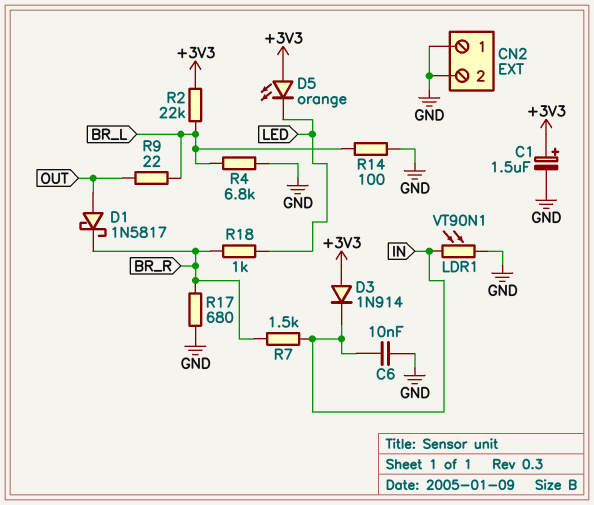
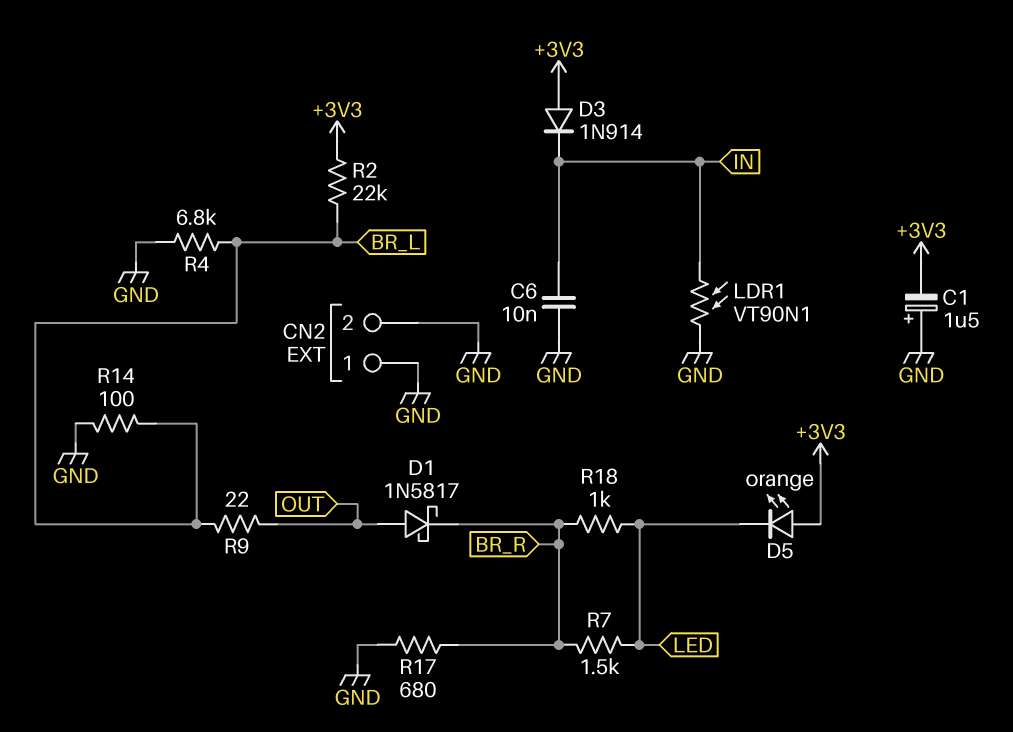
C1: 1.5uF (plus +3V3, minus GND) -> 1.5uF (plus GND, minus +3V3)
R7: 1.5k (BR_R, IN) -> 1.5k (BR_R, LED)

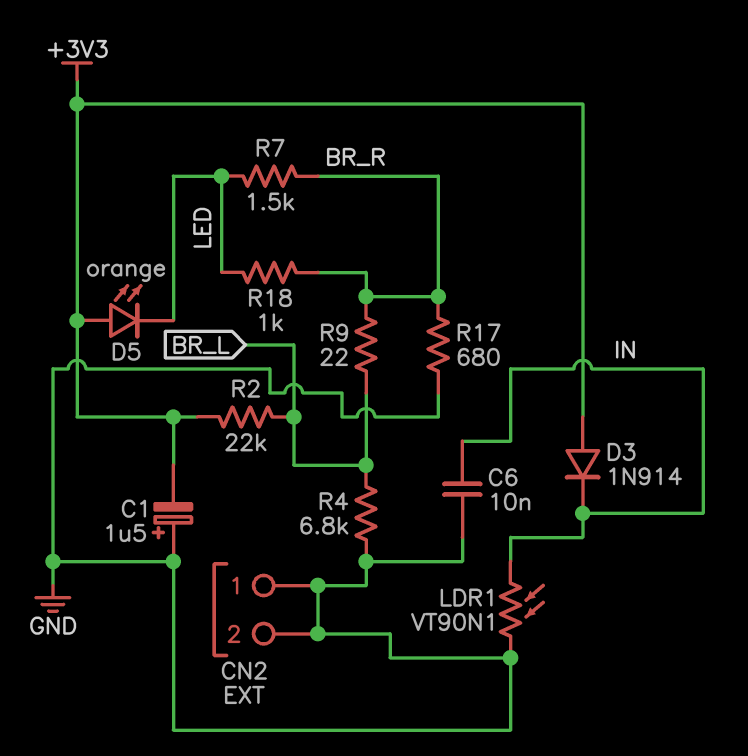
D1: schottky 1N5817 (A OUT, K BR_R) -> none
R9: 22 (BR_L, OUT) -> 22 (BR_L, BR_R)
R14: 100 (BR_L, GND) -> none

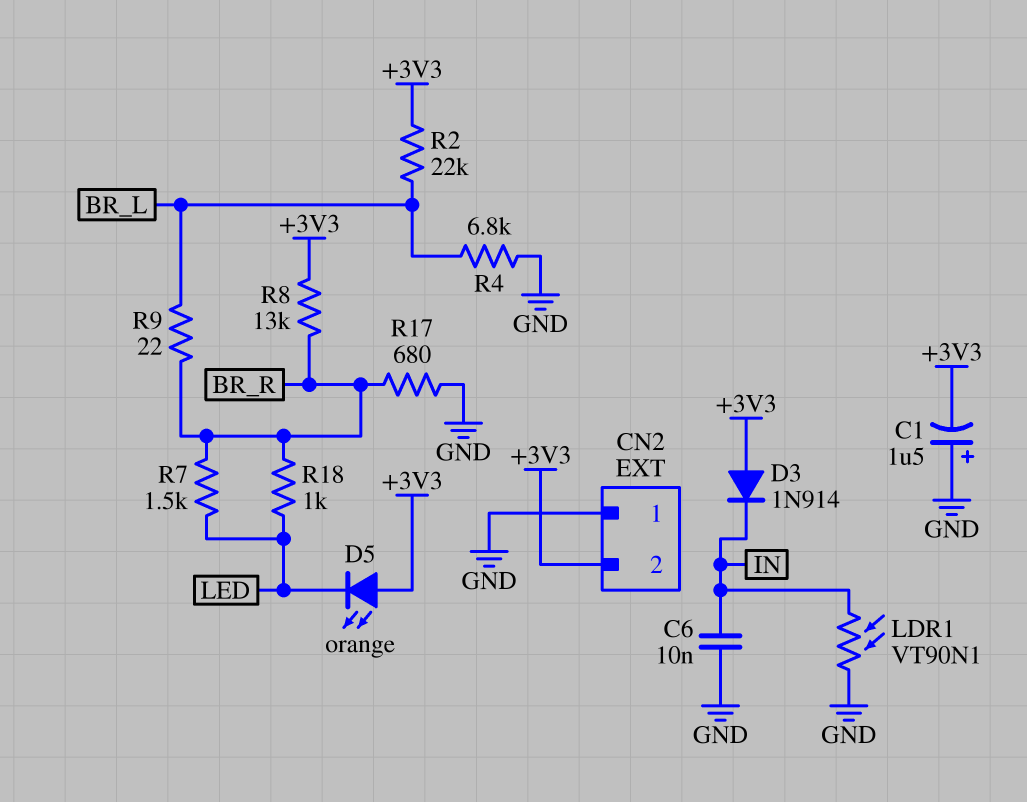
CN2 pin 2: GND -> +3V3
R8: none -> 13k (+3V3, BR_R)

